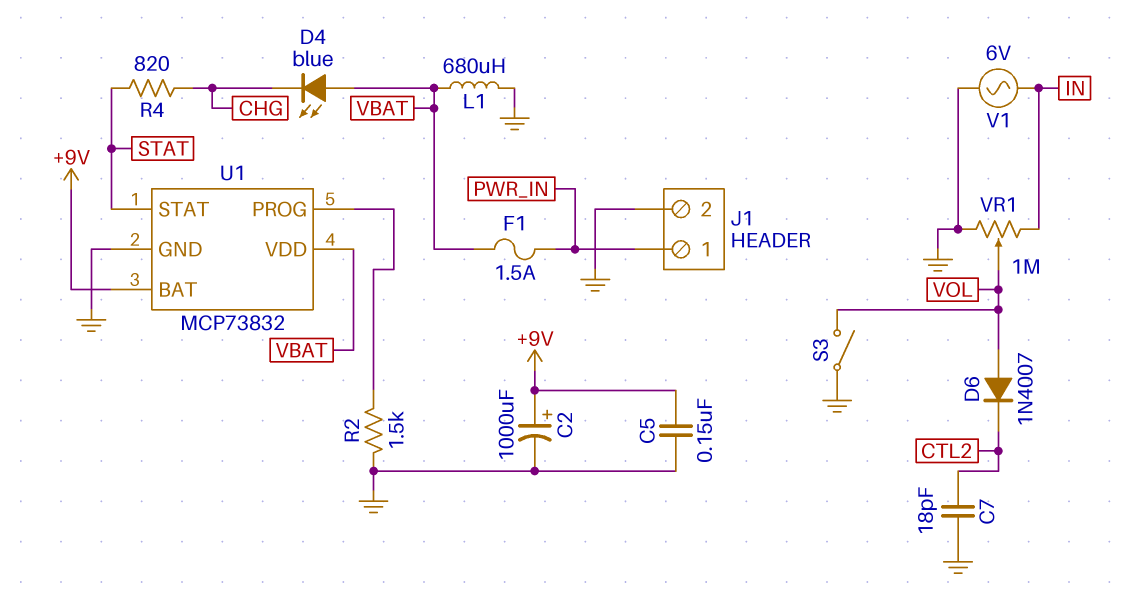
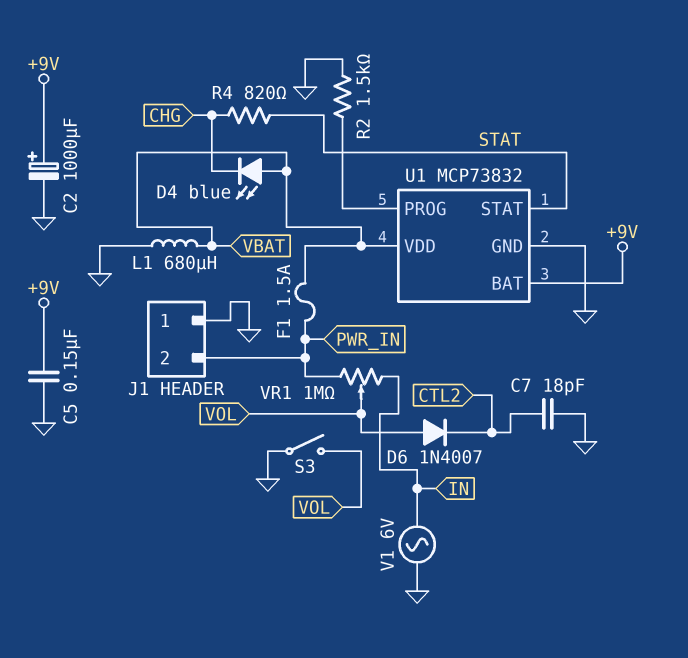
J1 pin 1: PWR_IN -> GND
J1 pin 2: GND -> PWR_IN
VR1: 1M (GND, IN, wiper VOL) -> 1M (IN, PWR_IN, wiper VOL)

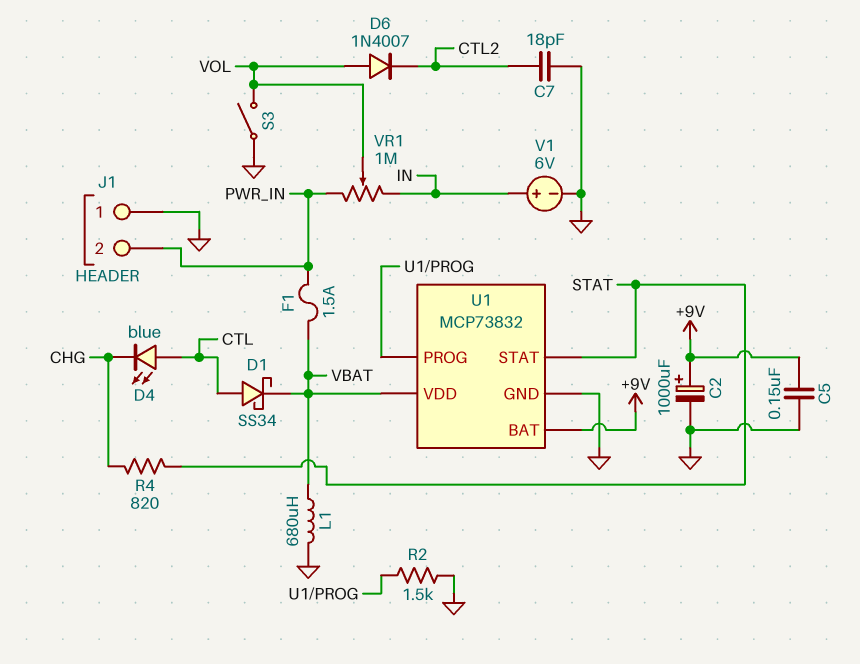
D1: none -> schottky SS34 (A CTL, K VBAT)
D4: LED blue (A VBAT, K CHG) -> LED blue (A CTL, K CHG)
V1: AC 6V (GND, IN) -> 6V (plus IN, minus GND)

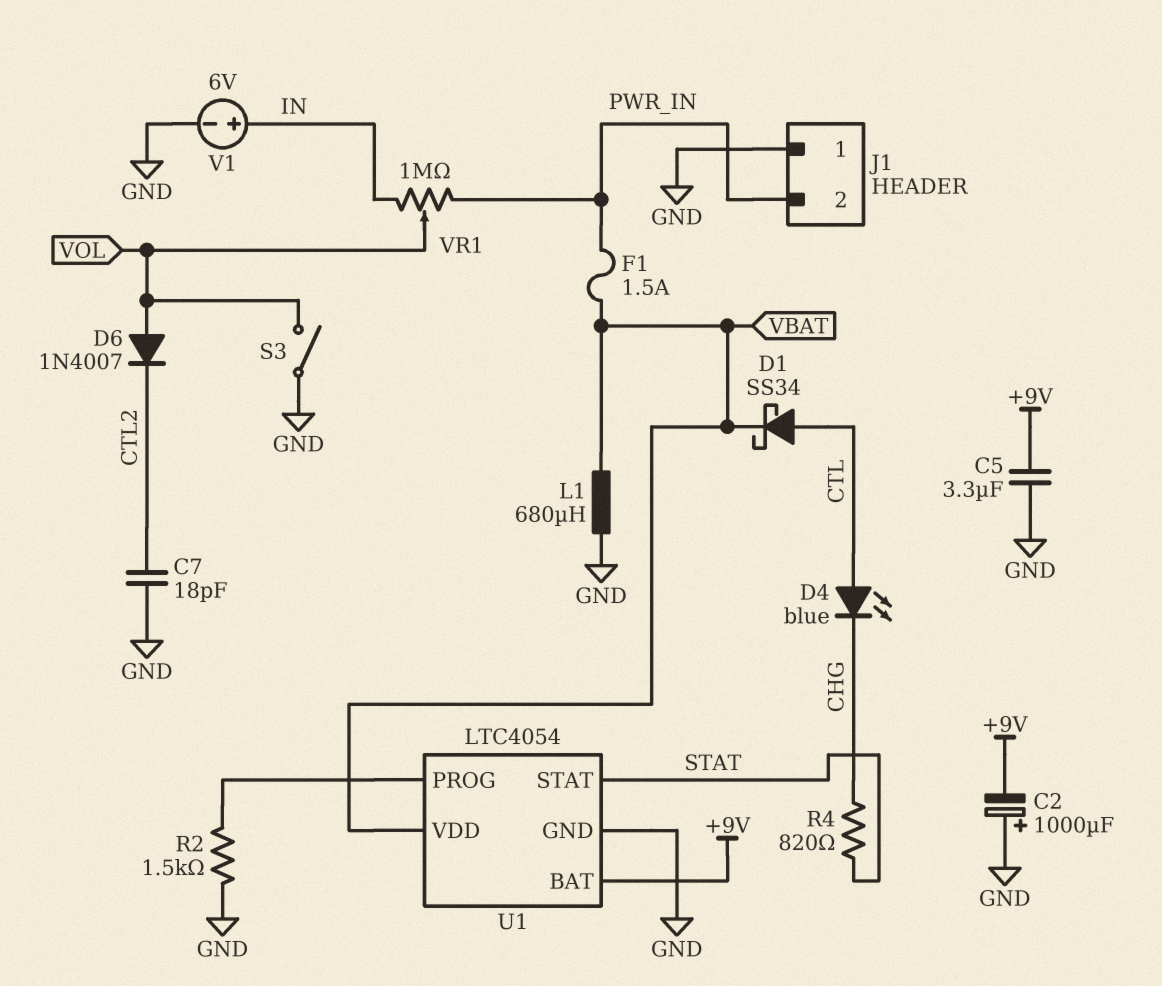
C2: 1000uF (plus +9V, minus GND) -> 1000uF (plus GND, minus +9V)
C5: 150nF (+9V, GND) -> 3.3uF (+9V, GND)
U1: MCP73832 -> LTC4054

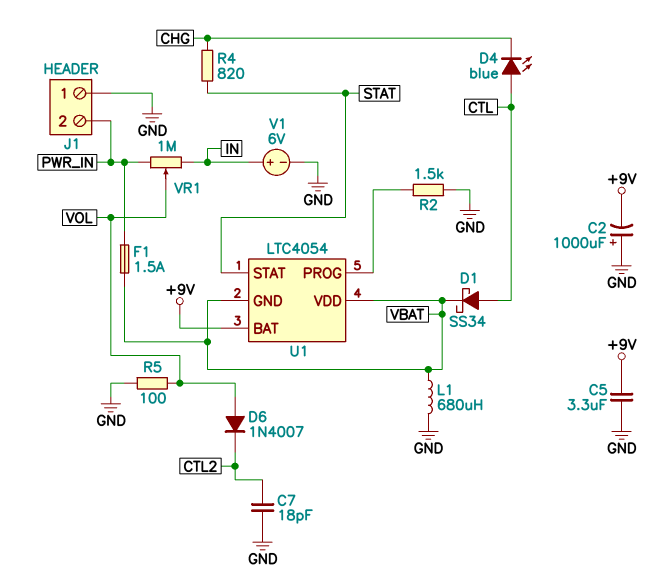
R5: none -> 100 (GND, VOL)
S3: switch (GND, VOL) -> none
U1 pin GND: GND -> VBAT

